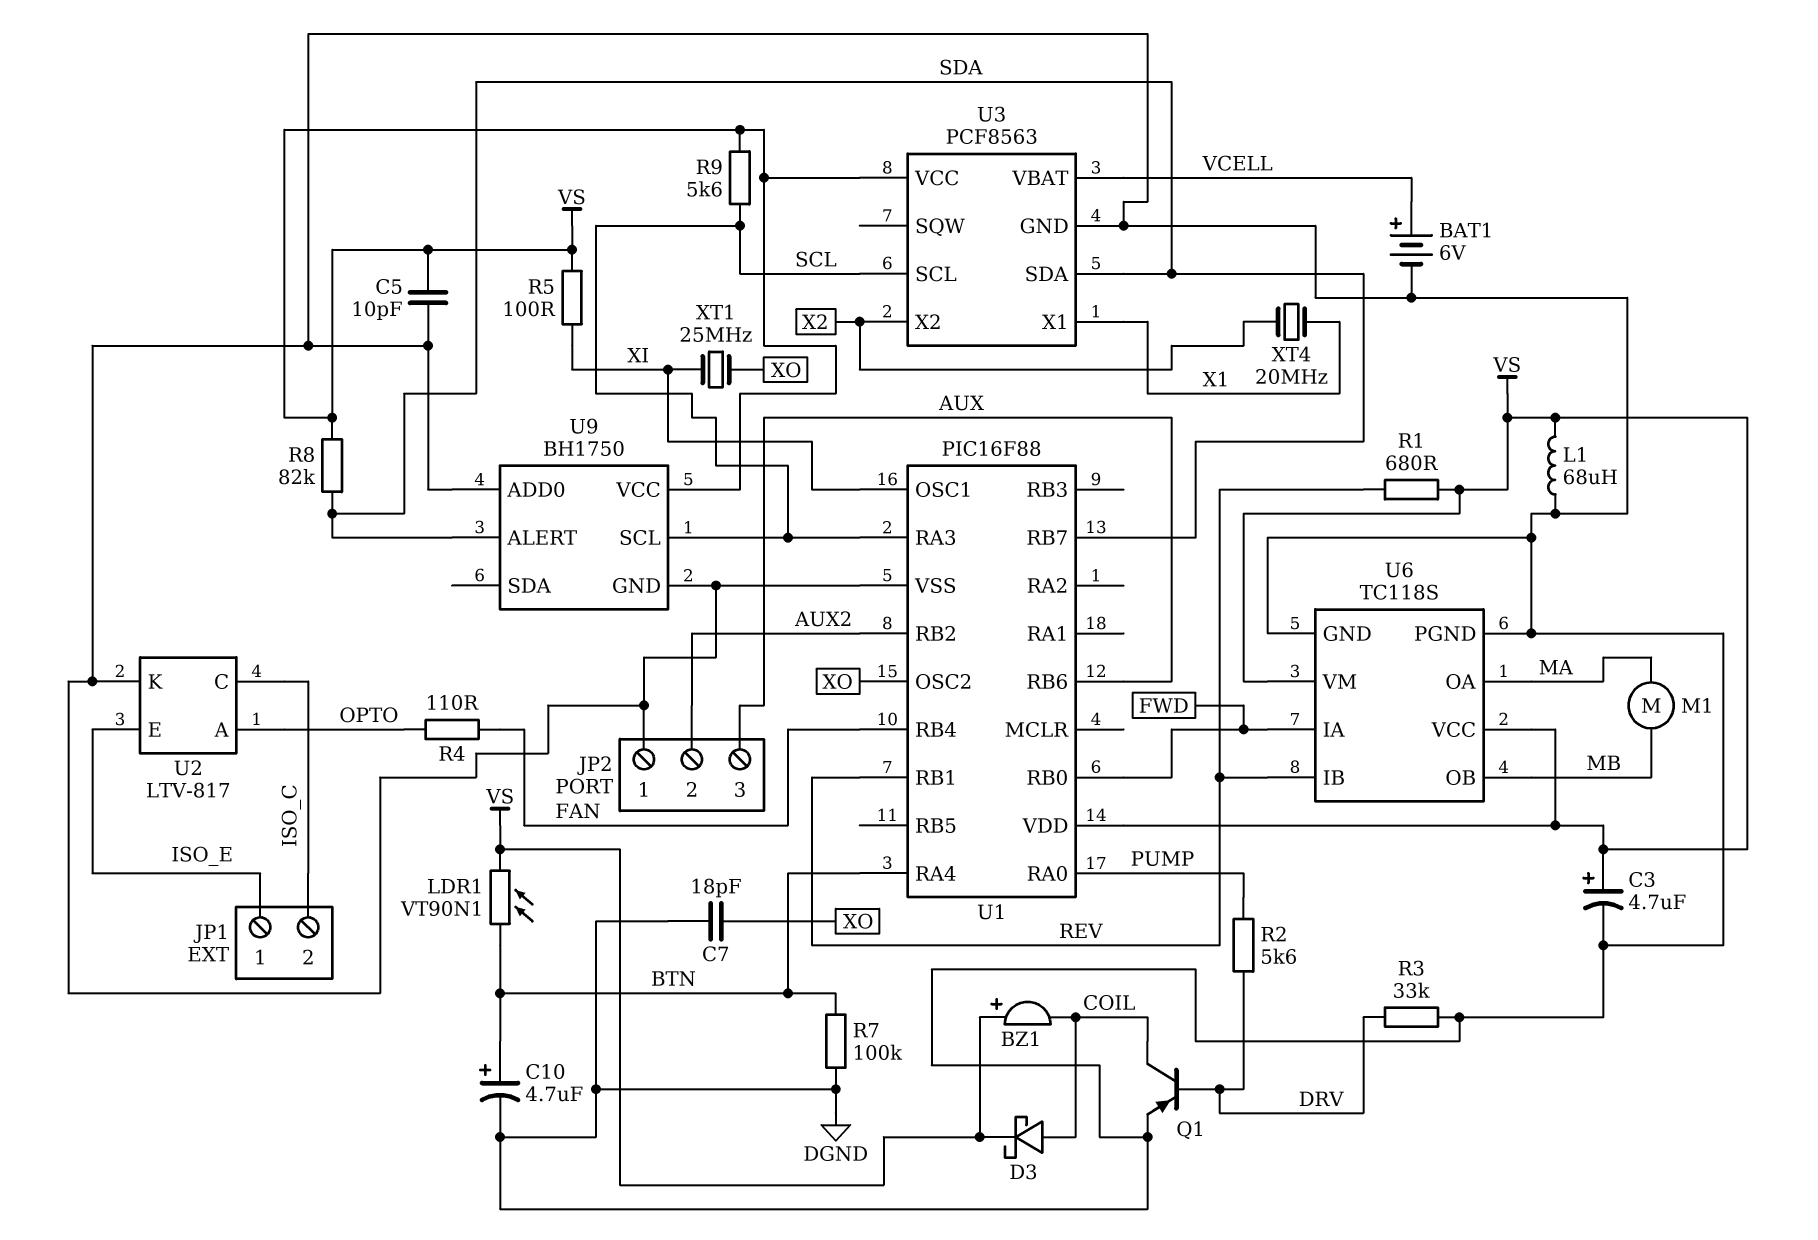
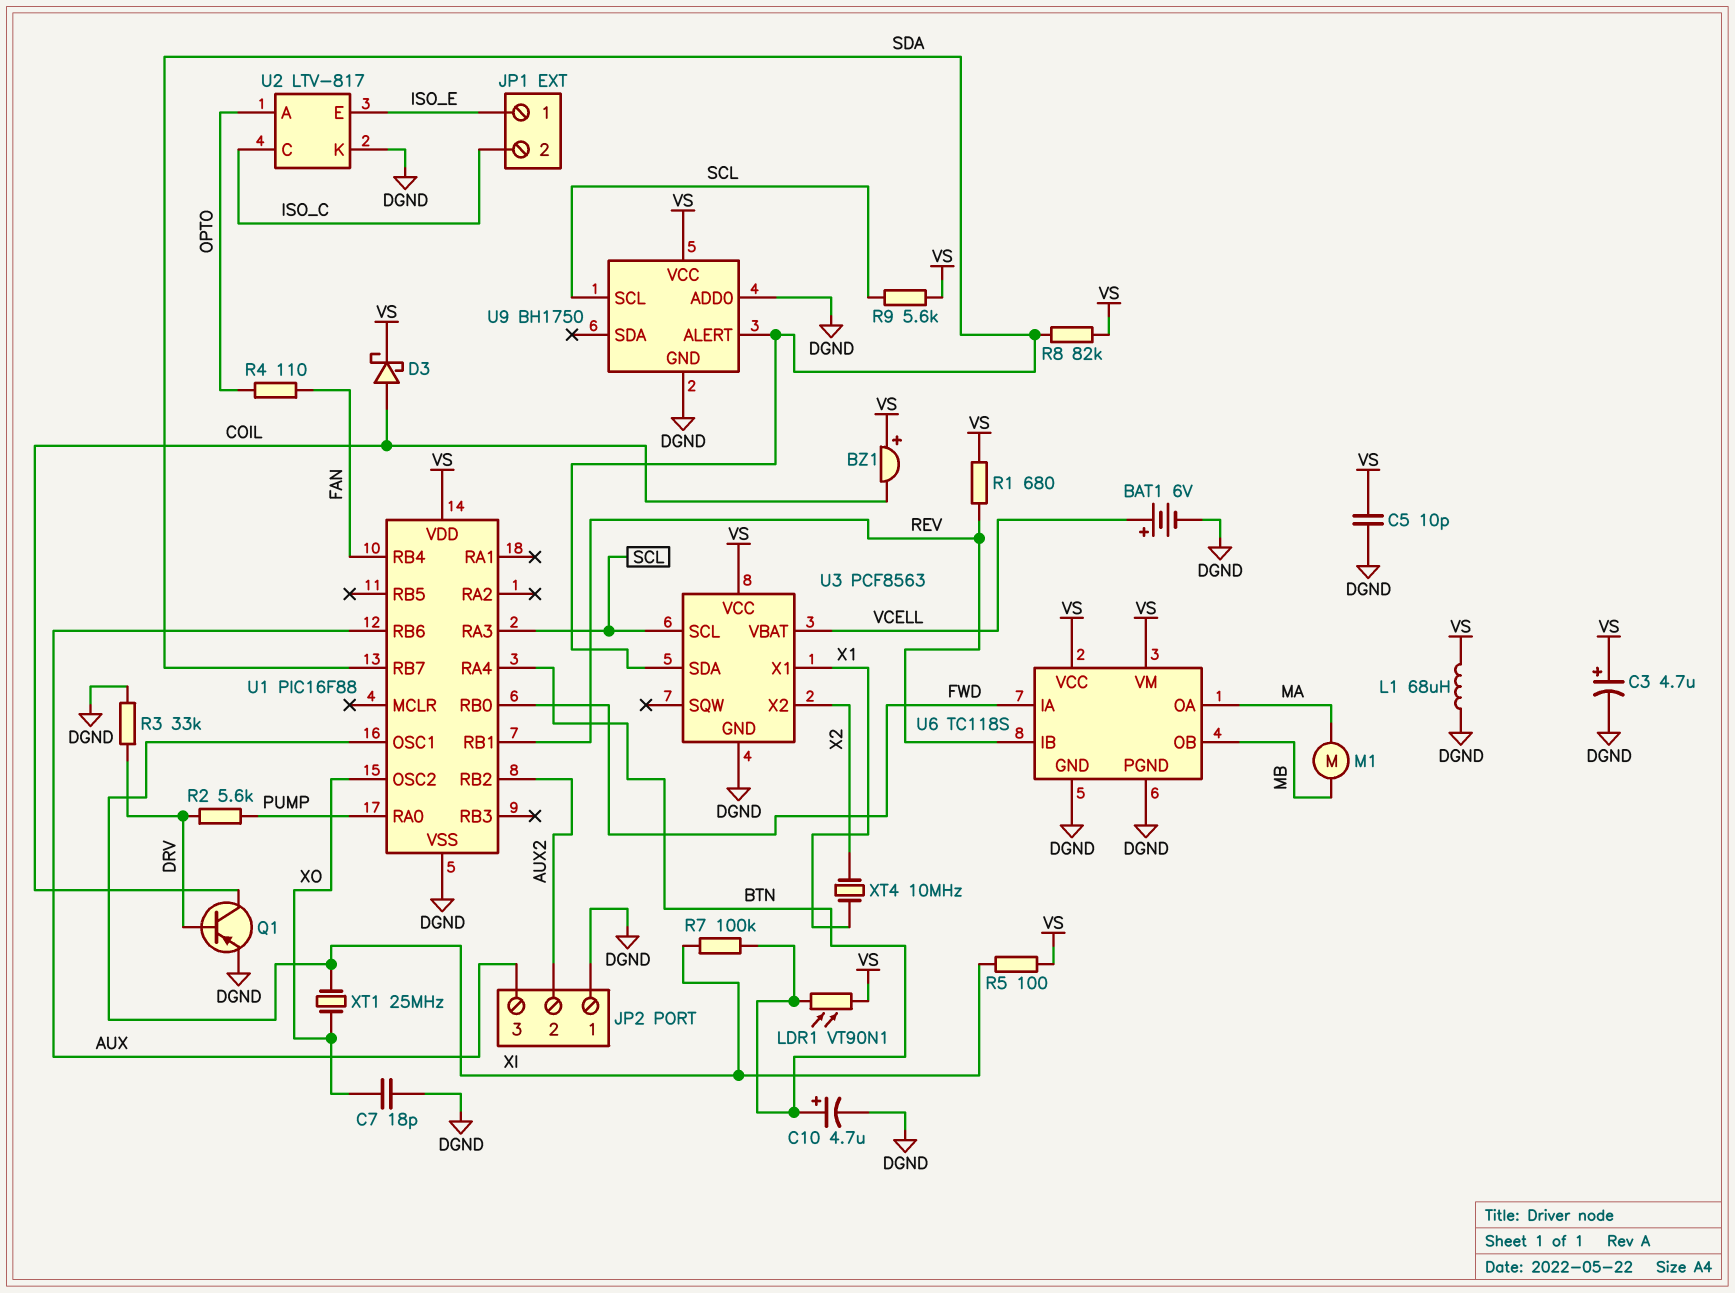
R7: 100k (BTN, DGND) -> 100k (BTN, XI)
XT4: 20MHz (X1, X2) -> 10MHz (X1, X2)

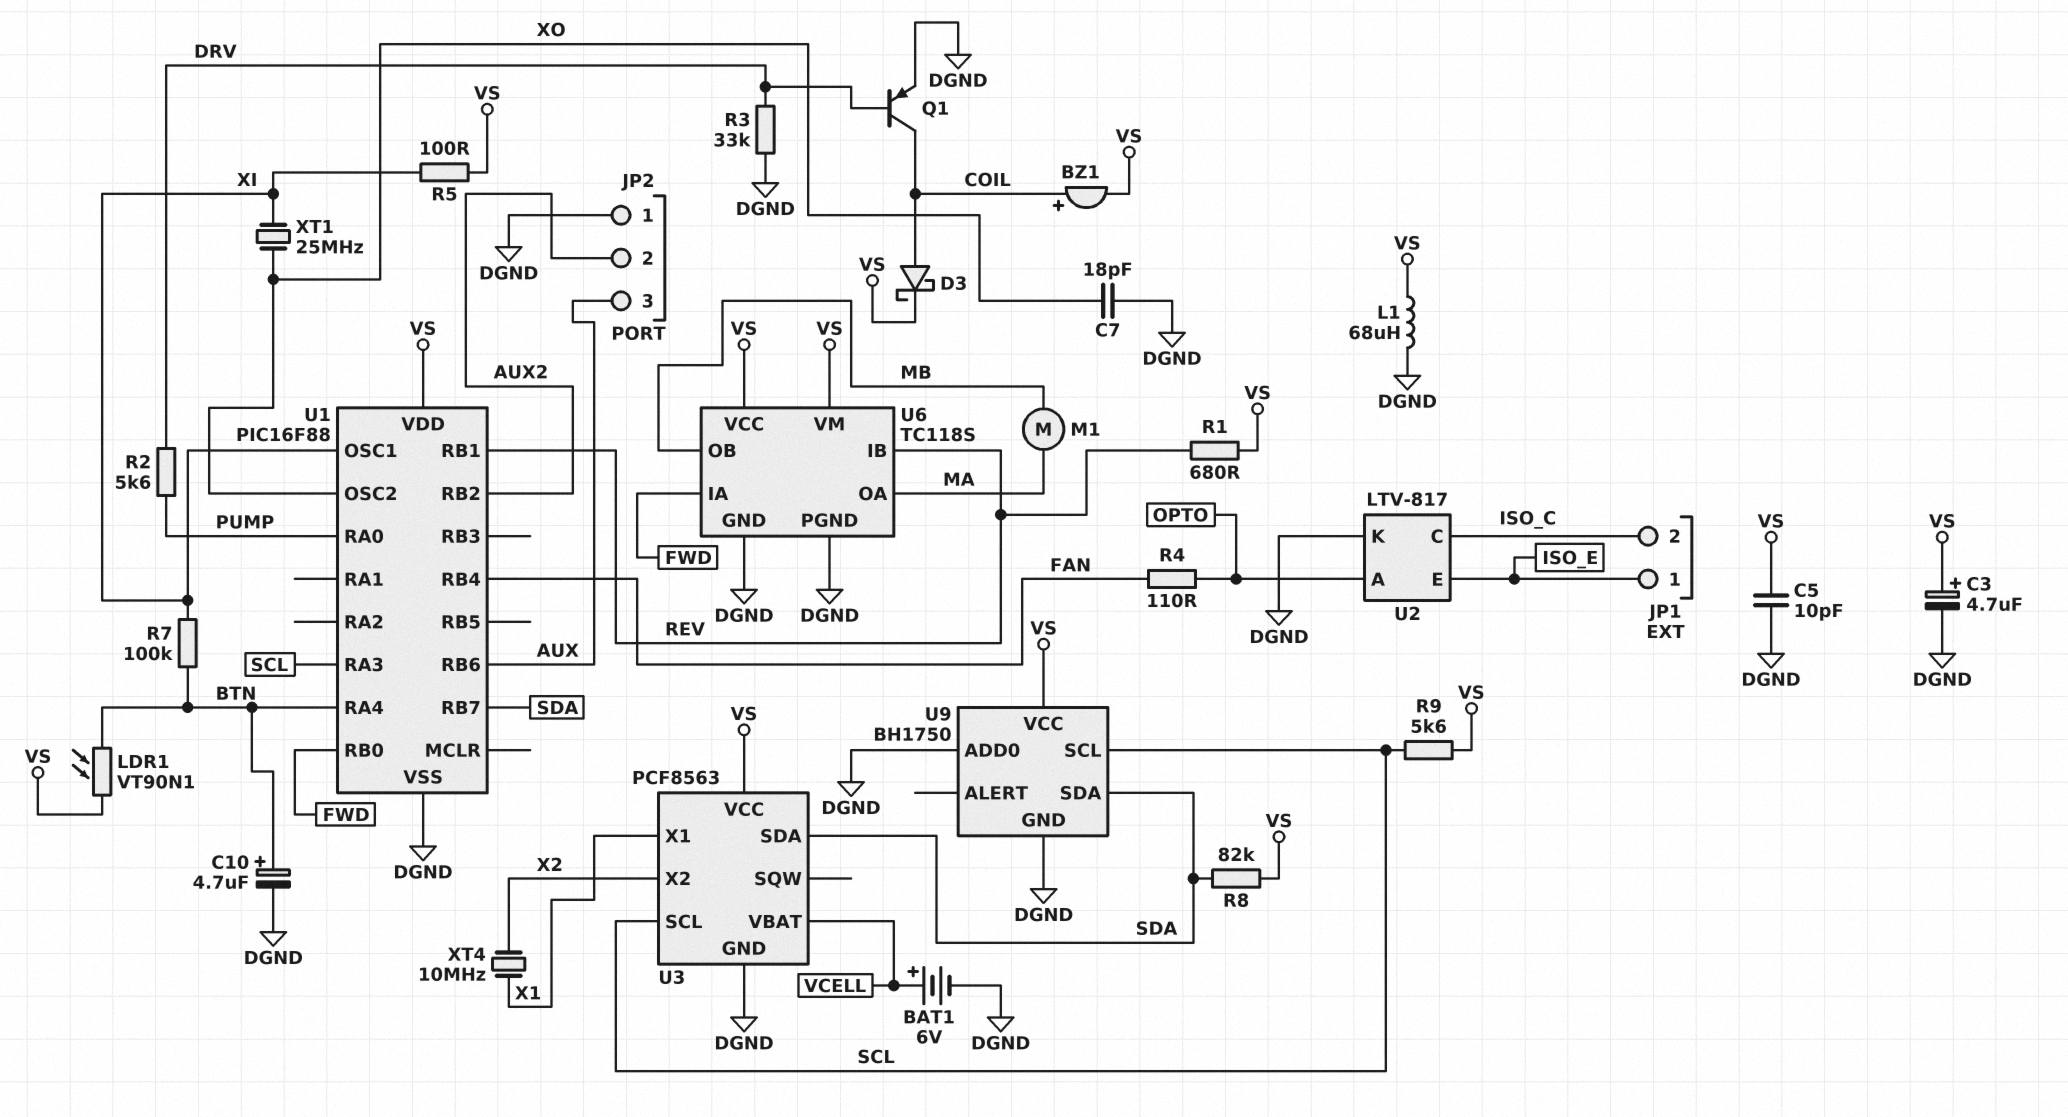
BZ1: buzzer (plus VS, minus COIL) -> buzzer (plus COIL, minus VS)
U9 pin ALERT: SDA -> none
U9 pin SDA: none -> SDA

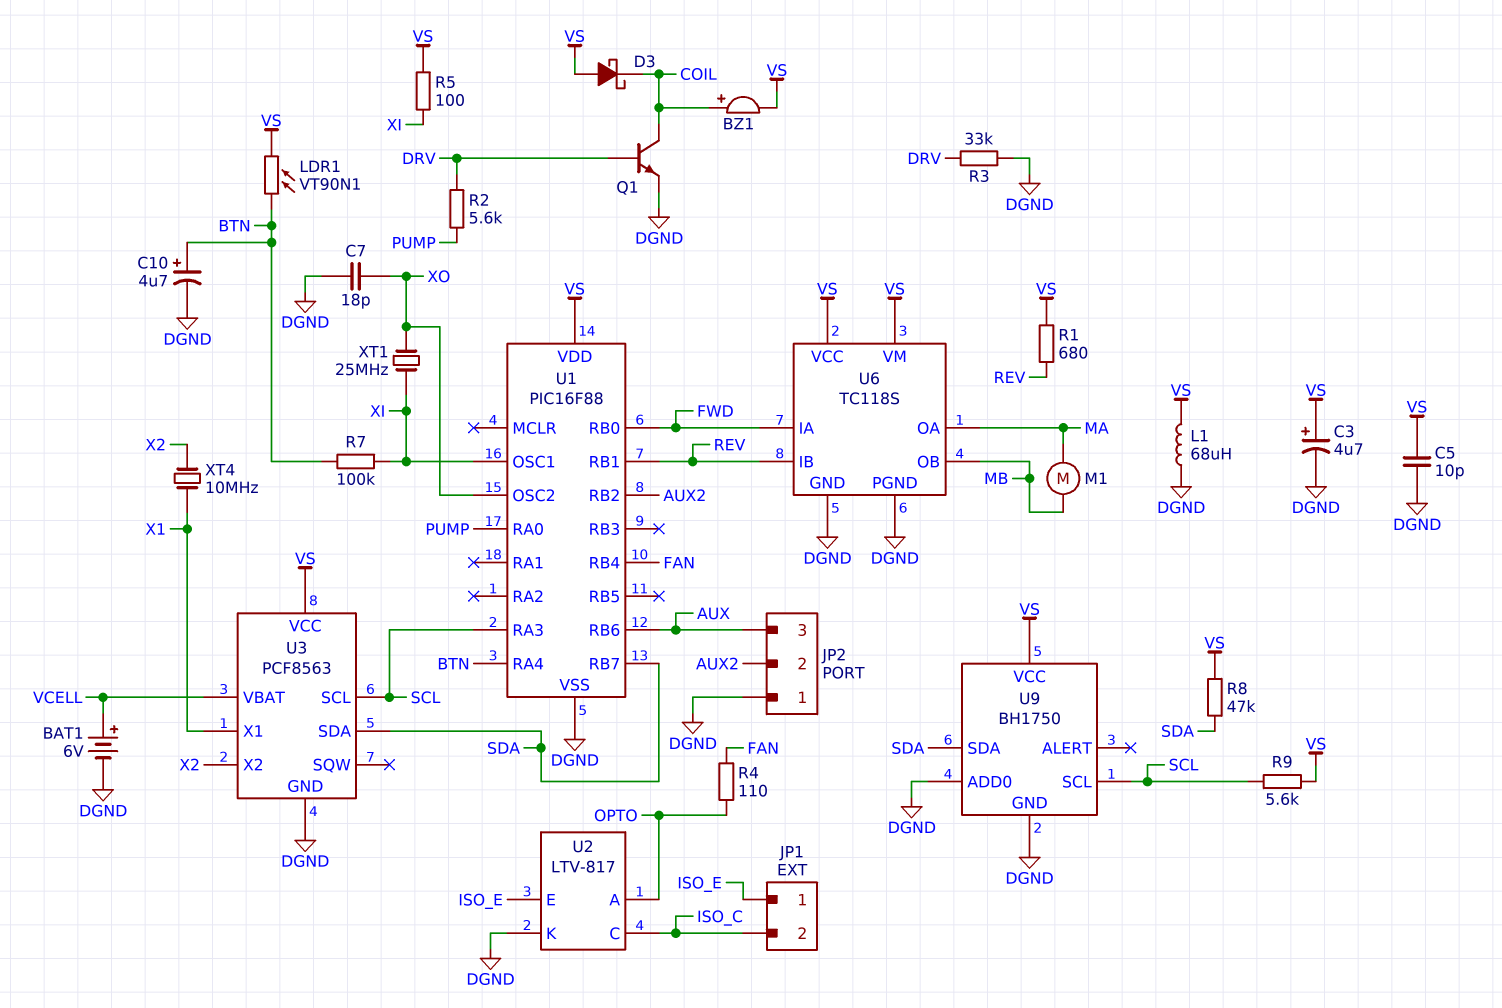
D3: schottky (A COIL, K VS) -> schottky (A VS, K COIL)
Q1: PNP (B DRV, C COIL, E DGND) -> NPN (B DRV, C COIL, E DGND)
R8: 82k (SDA, VS) -> 47k (SDA, VS)

